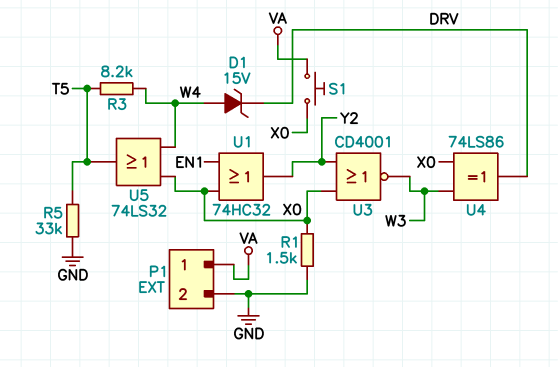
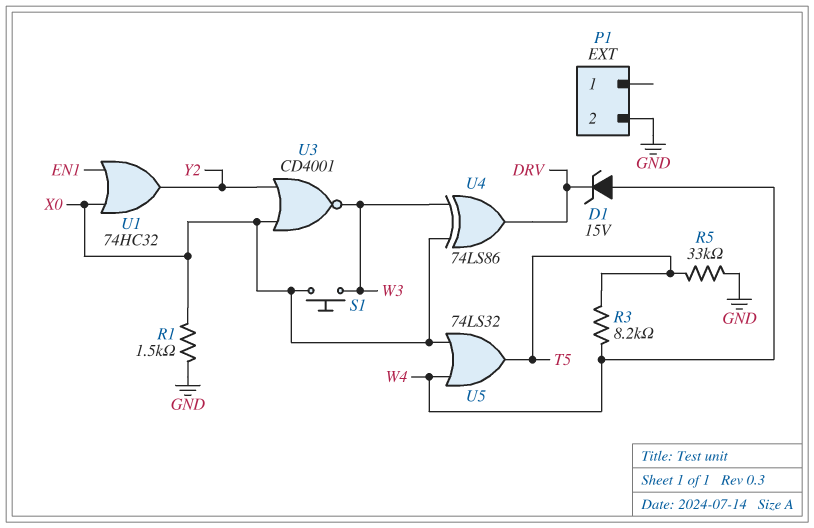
P1 pin 1: VA -> none
S1: button (VA, X0) -> button (W3, X0)

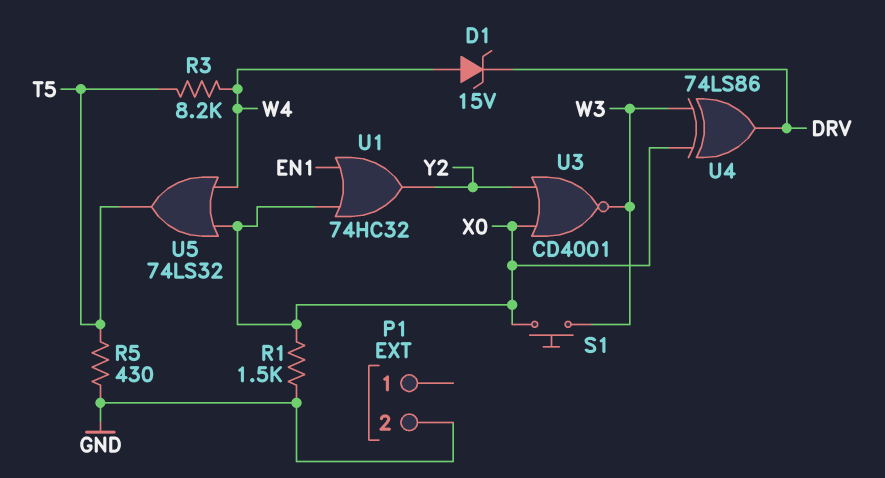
R5: 33k (GND, T5) -> 430 (GND, T5)

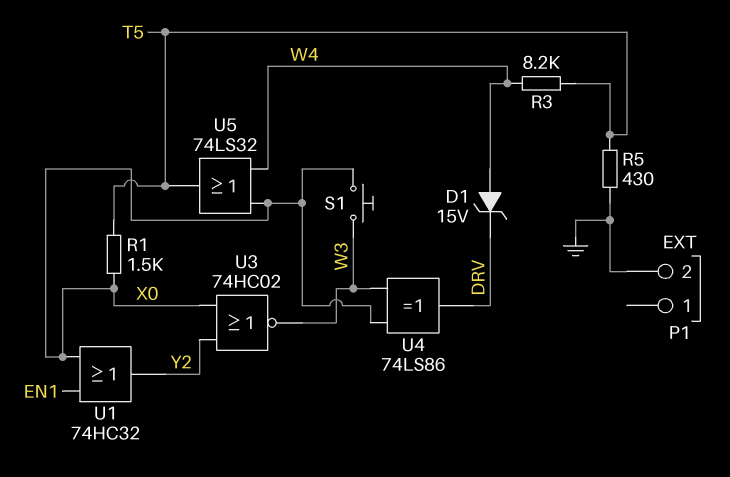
R1: 1.5k (GND, X0) -> 1.5k (T5, X0)
U3: NOR CD4001 (in X0, in Y2, out W3) -> NOR 74HC02 (in X0, in Y2, out W3)

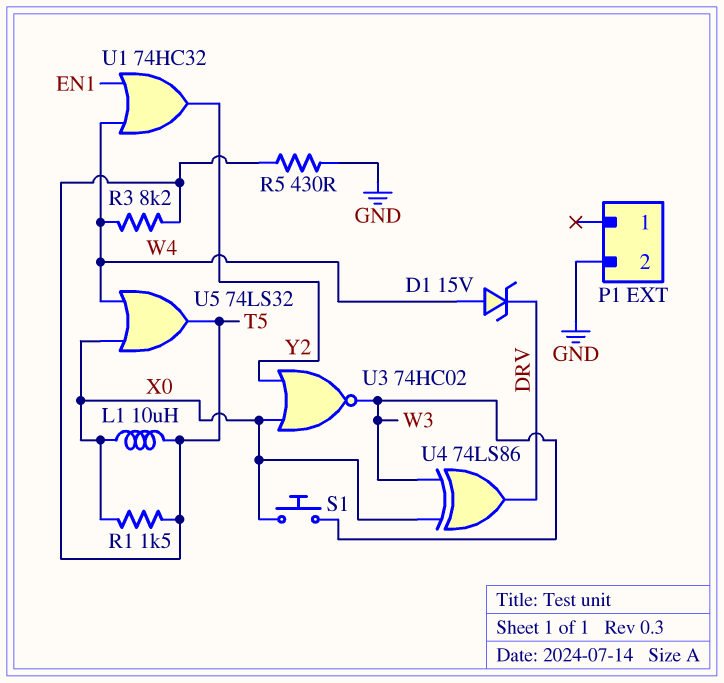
L1: none -> 10uH (T5, X0)
U1: OR 74HC32 (in EN1, in X0, out Y2) -> OR 74HC32 (in EN1, in W4, out Y2)

